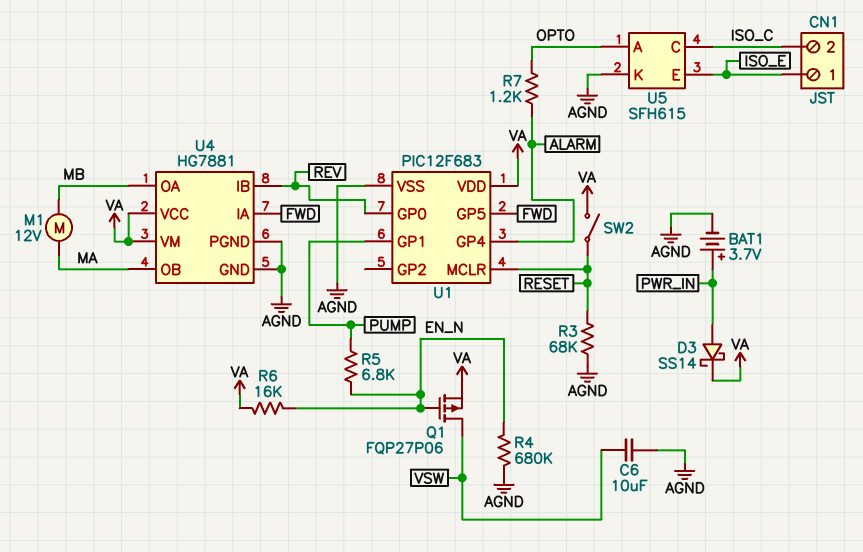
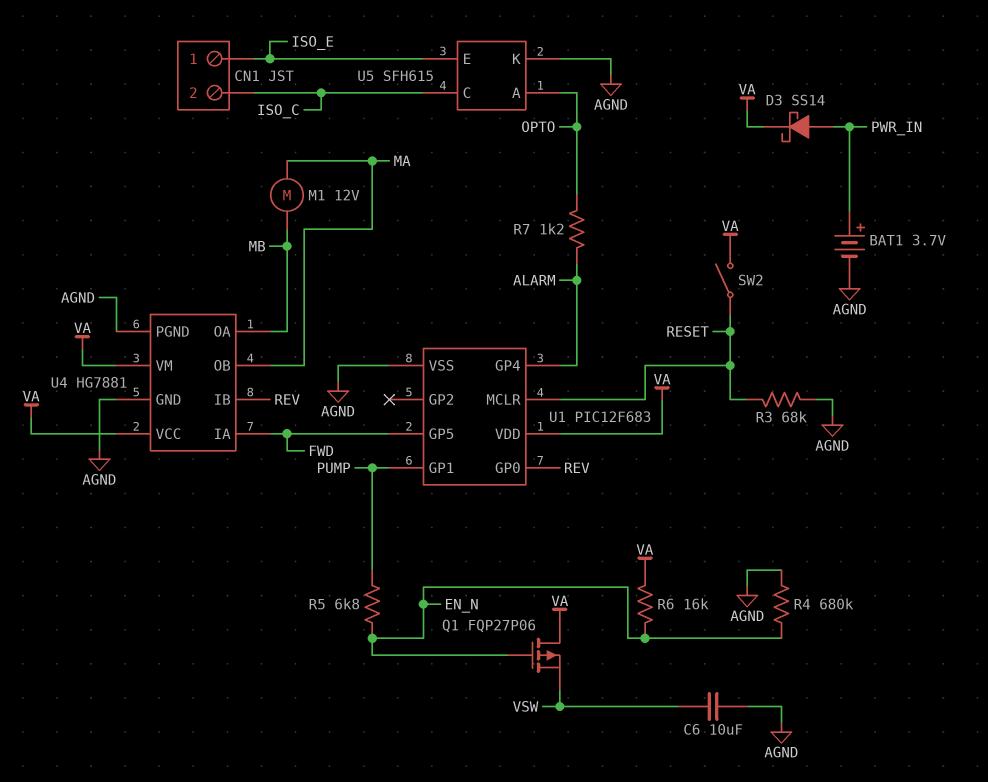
Q1: PMOS FQP27P06 (G EN_N, D VSW, S VA) -> PMOS FQP27P06 (G EN_N, D VA, S VSW)

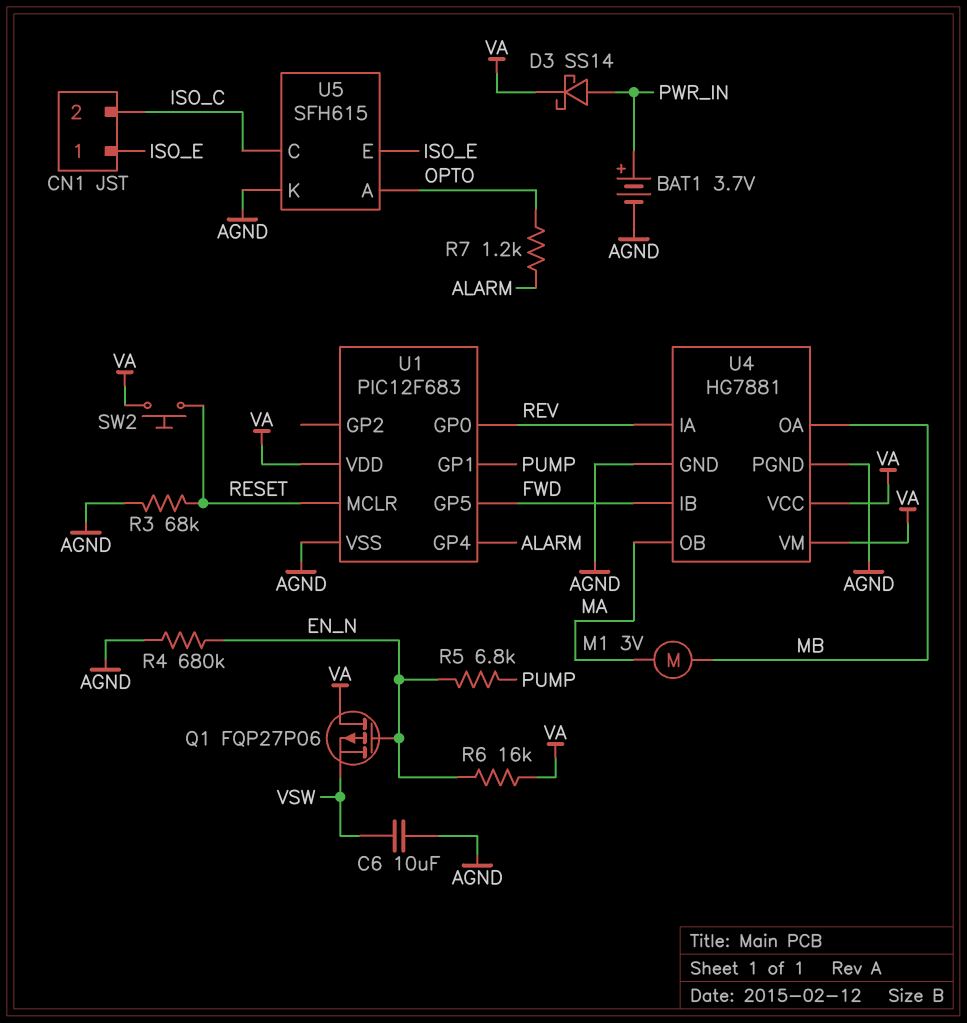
M1: motor 12V (MA, MB) -> motor 3V (MA, MB)
SW2: switch (RESET, VA) -> button (RESET, VA)
U4 pin IA: FWD -> REV
U4 pin IB: REV -> FWD

